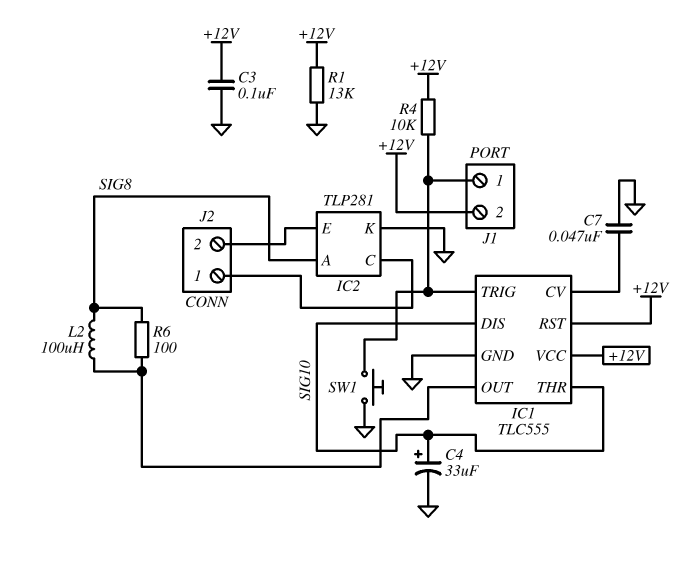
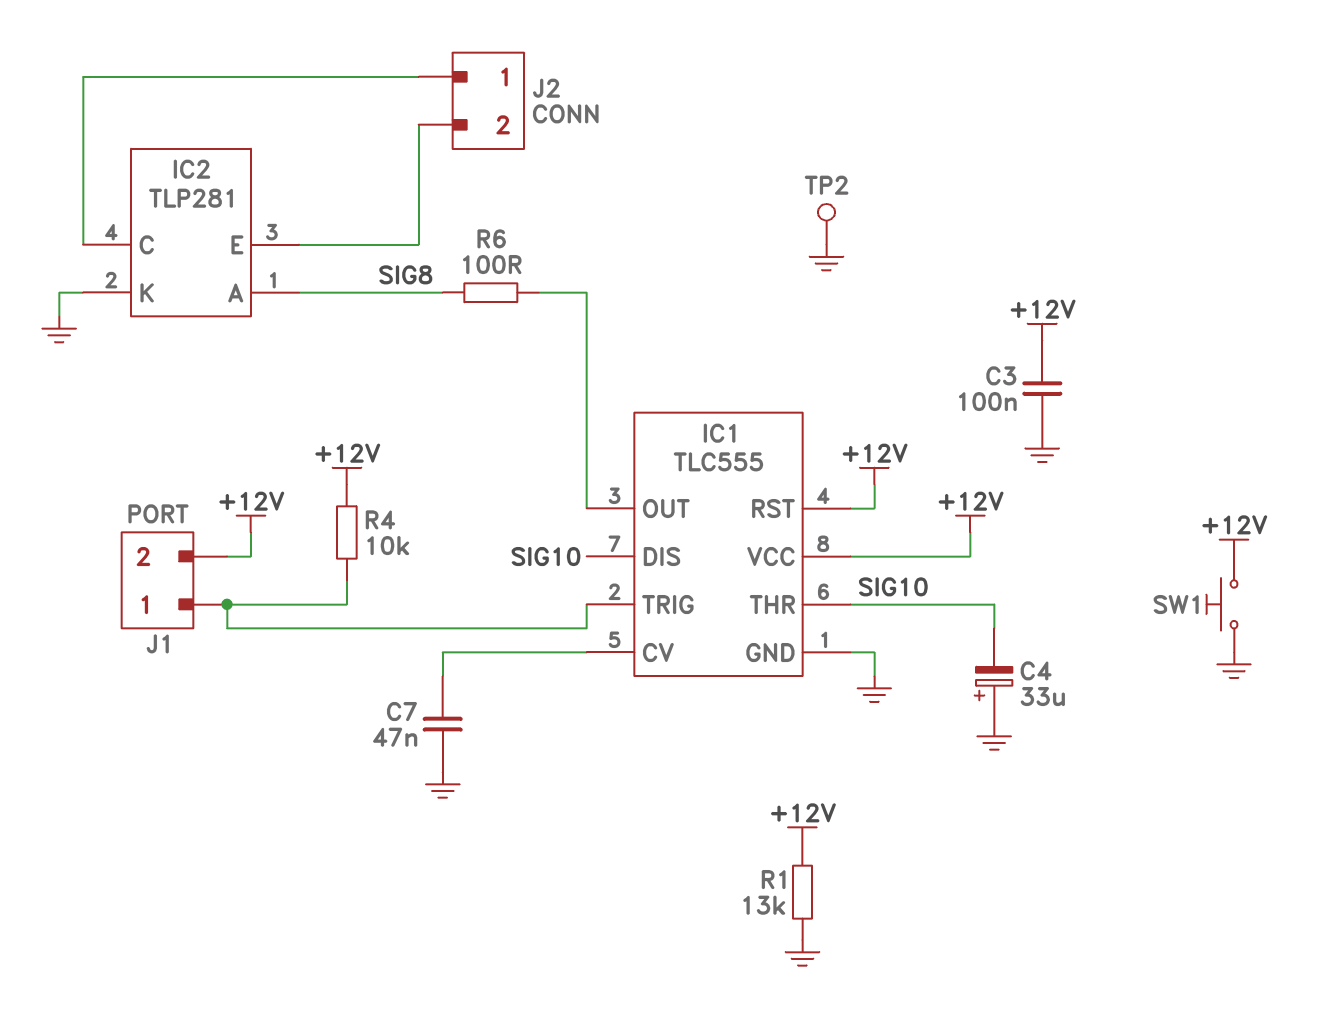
C4: 33uF (plus SIG10, minus GND) -> 33uF (plus GND, minus SIG10)
L2: 100uH (IC1/OUT, SIG8) -> none
SW1: button (GND, IC1/TRIG) -> button (+12V, GND)
TP2: none -> test point (GND)

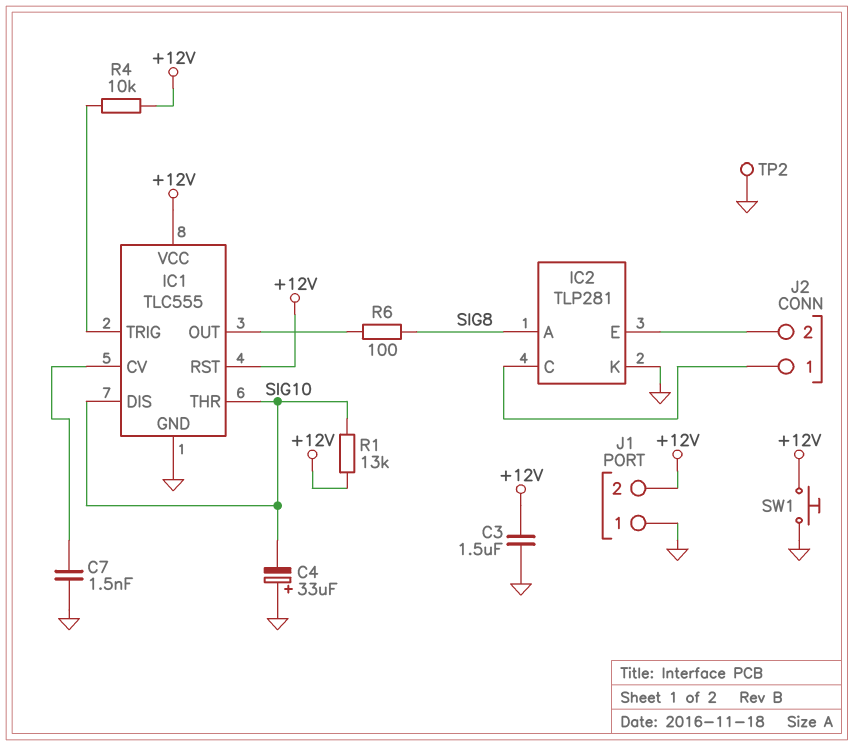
C3: 100nF (+12V, GND) -> 1.5uF (+12V, GND)
C7: 47nF (GND, IC1/CV) -> 1.5nF (GND, IC1/CV)
J1 pin 1: IC1/TRIG -> GND
R1: 13k (+12V, GND) -> 13k (+12V, SIG10)

